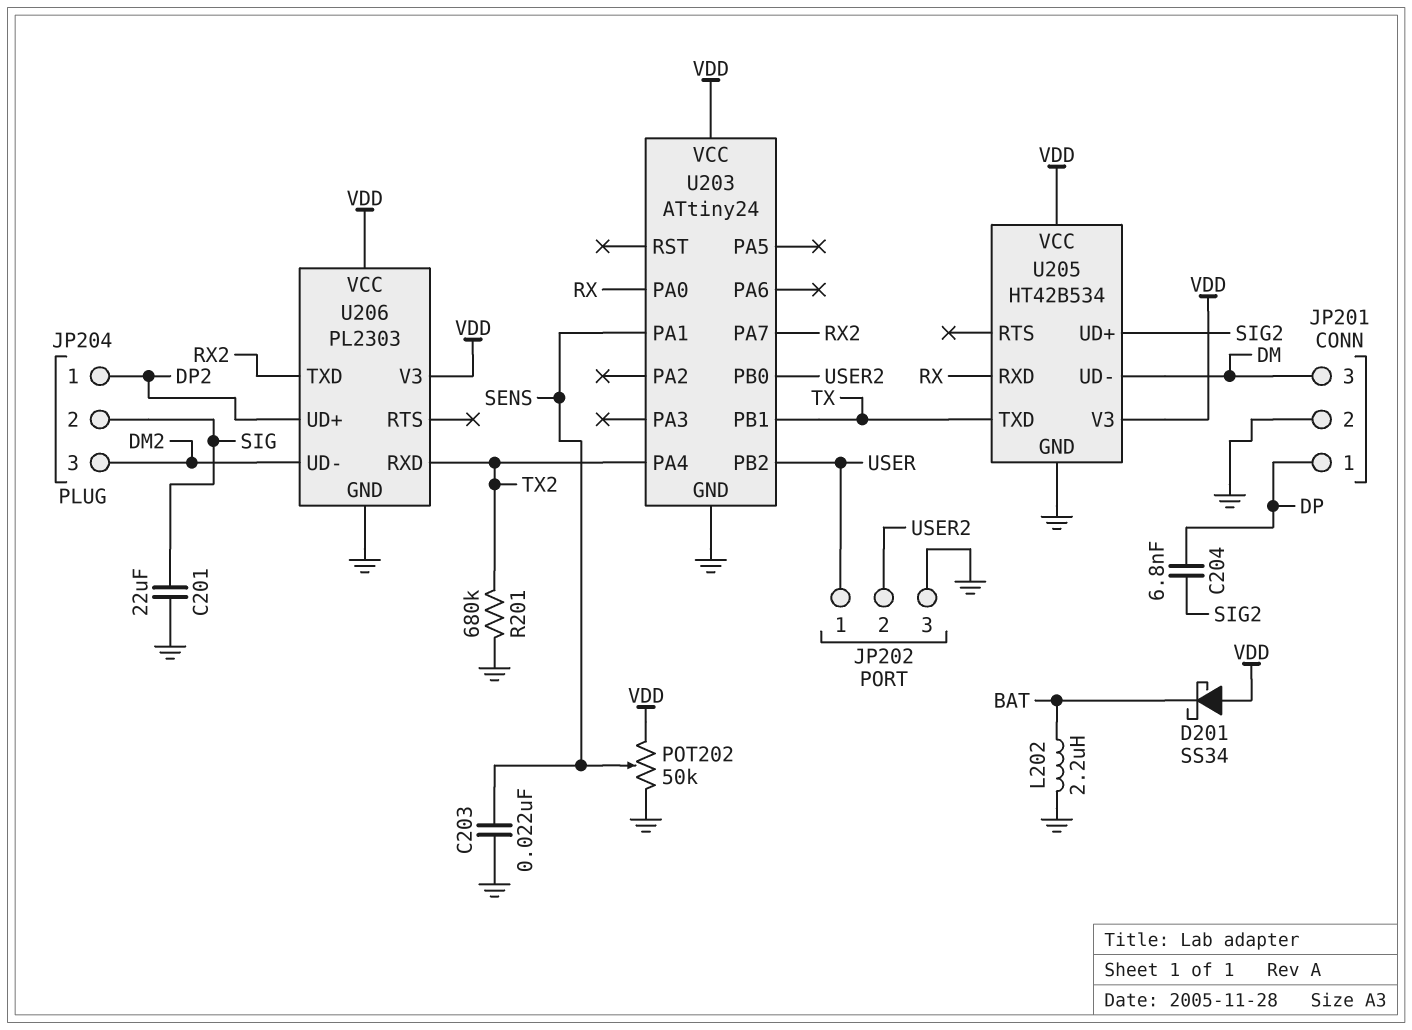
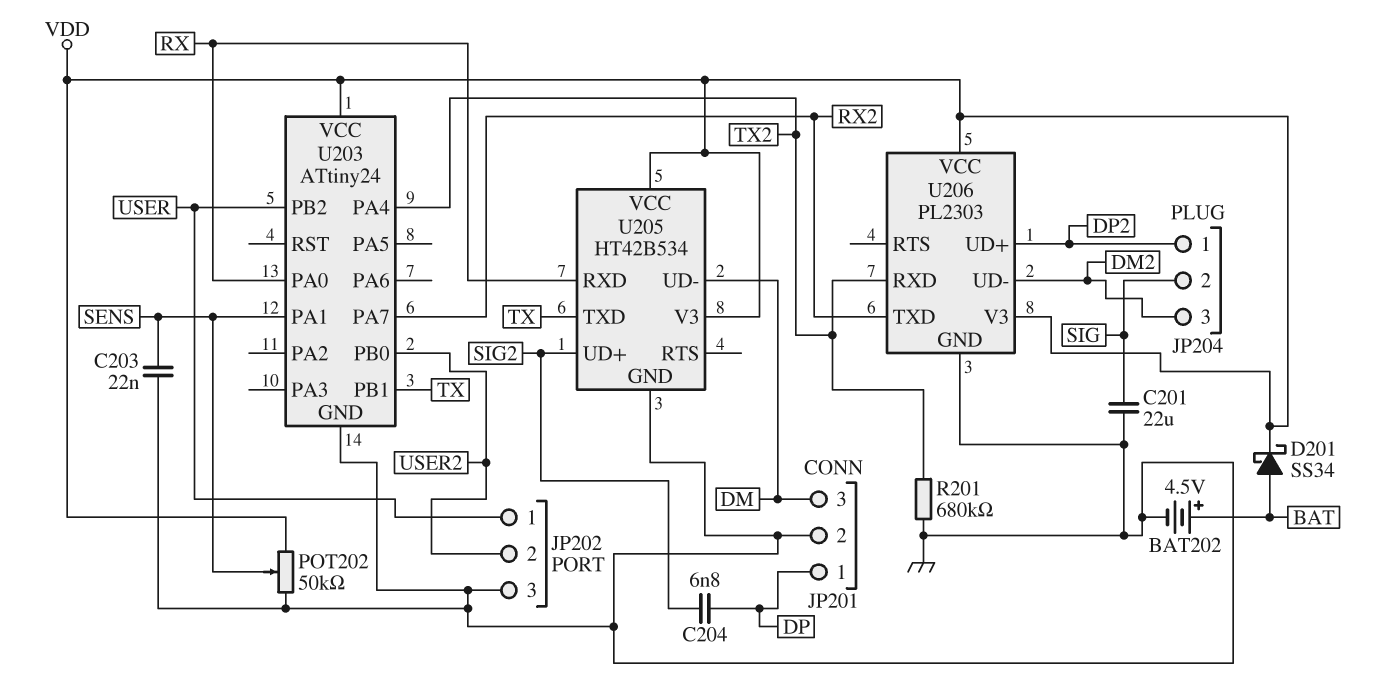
BAT202: none -> 4.5V (plus BAT, minus GND)
D201: schottky SS34 (A VDD, K BAT) -> schottky SS34 (A BAT, K VDD)
L202: 2.2uH (BAT, GND) -> none

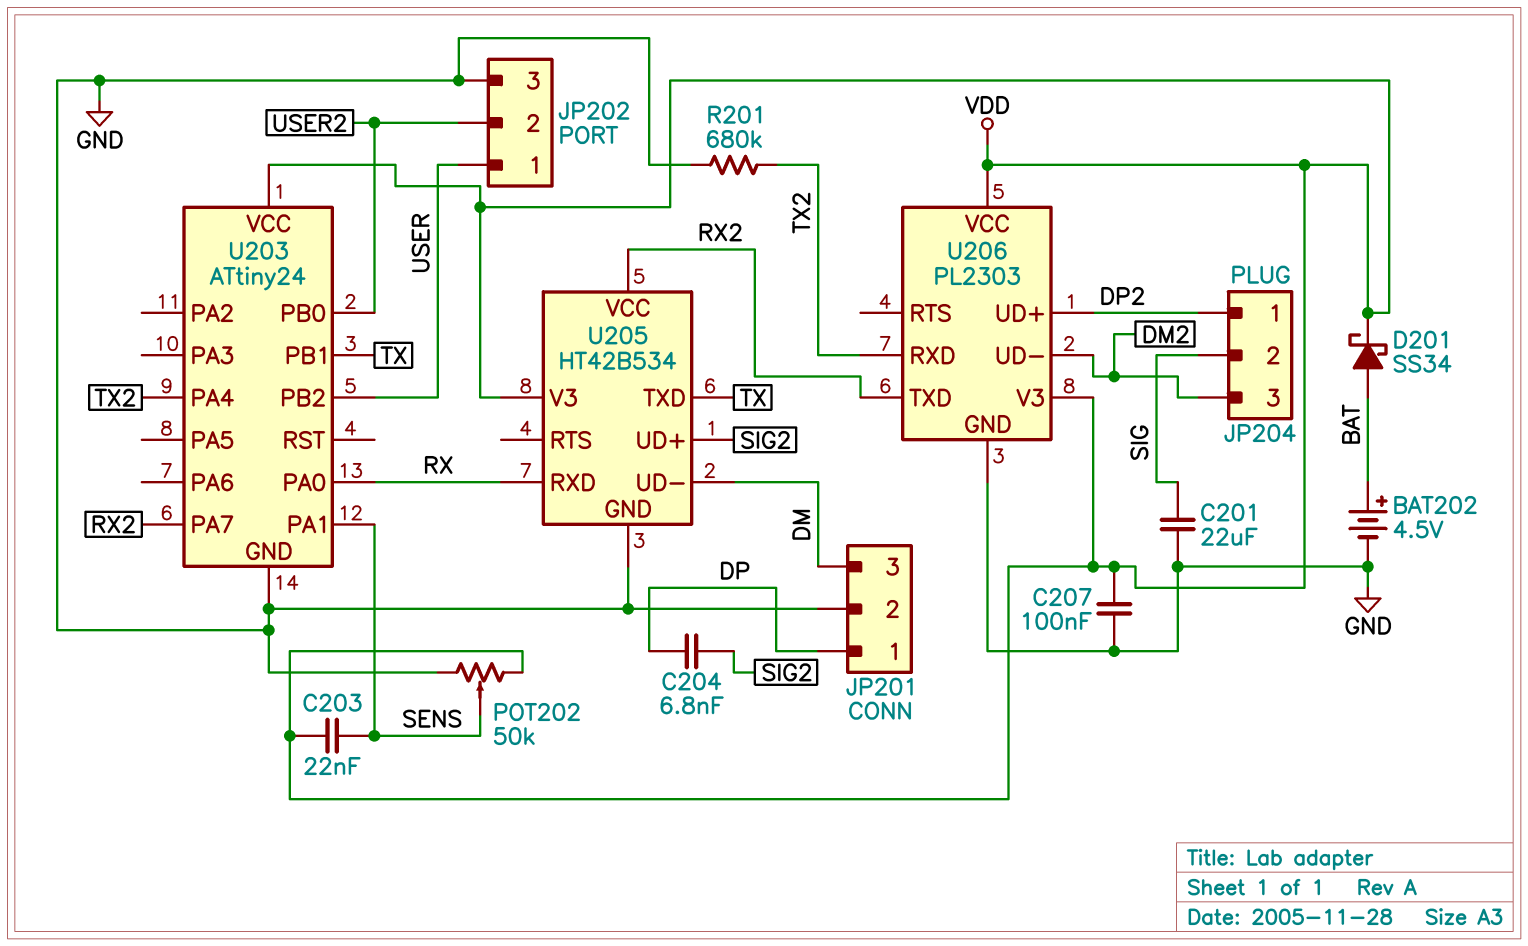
C203: 22nF (GND, SENS) -> 22nF (SENS, VDD)
C207: none -> 100nF (GND, VDD)
U205 pin VCC: VDD -> RX2

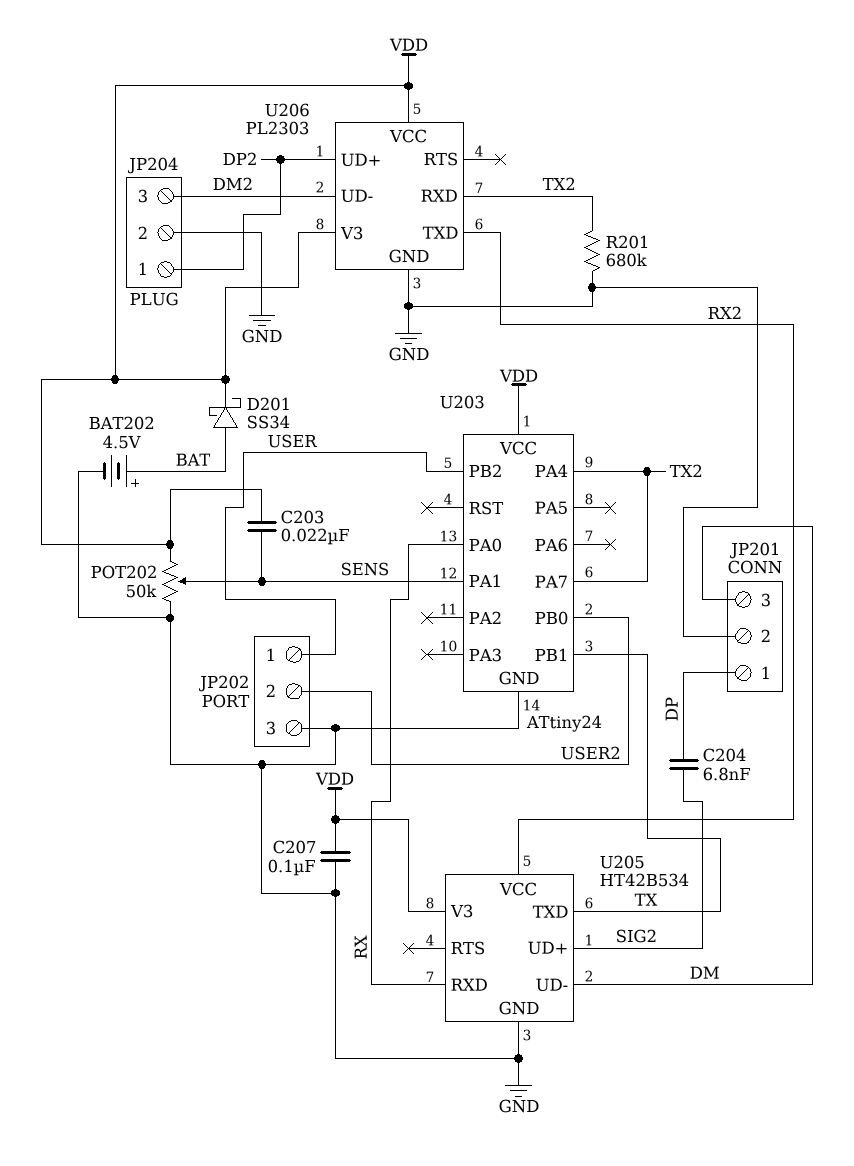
C201: 22uF (GND, SIG) -> none
JP204 pin 2: SIG -> GND
U203 pin PA7: RX2 -> TX2

